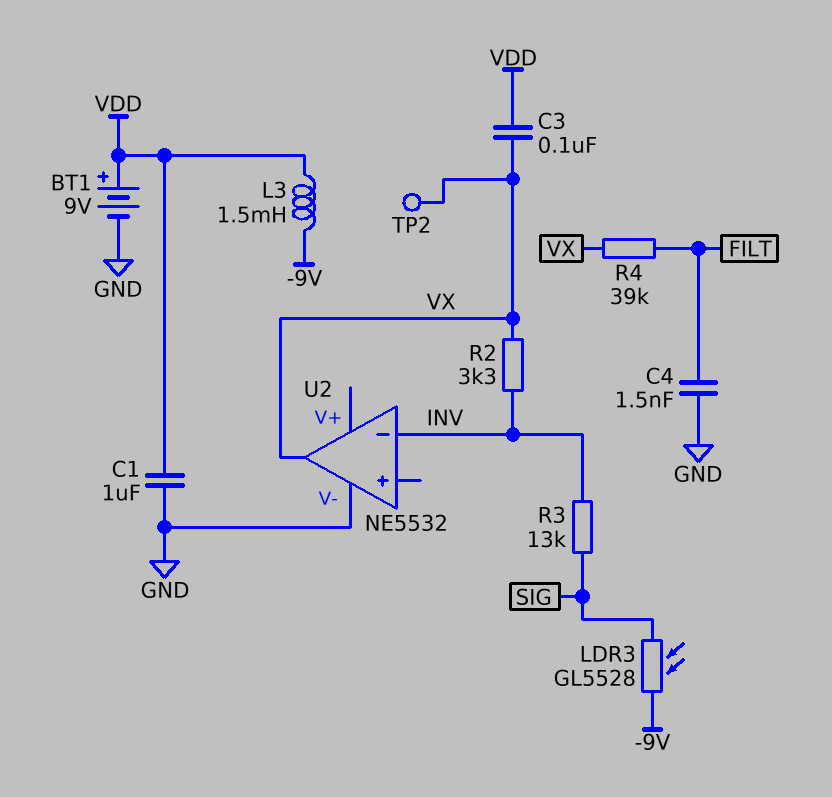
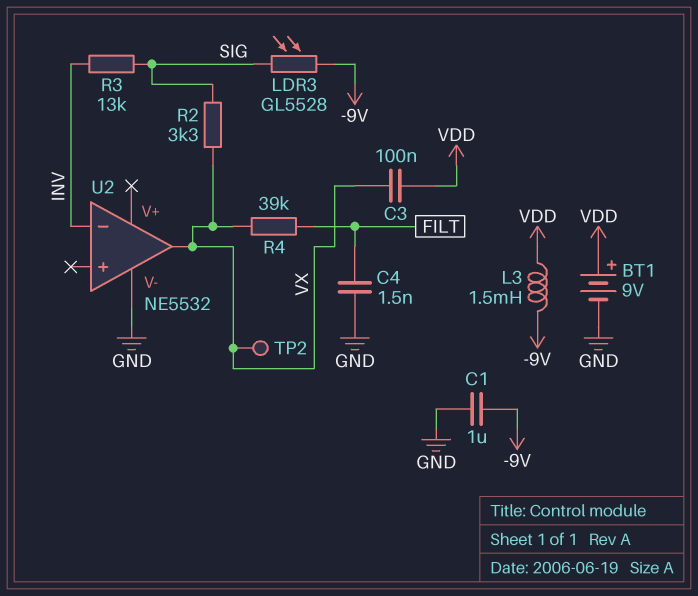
C1: 1uF (GND, VDD) -> 1uF (-9V, GND)
R2: 3.3k (INV, VX) -> 3.3k (SIG, VX)

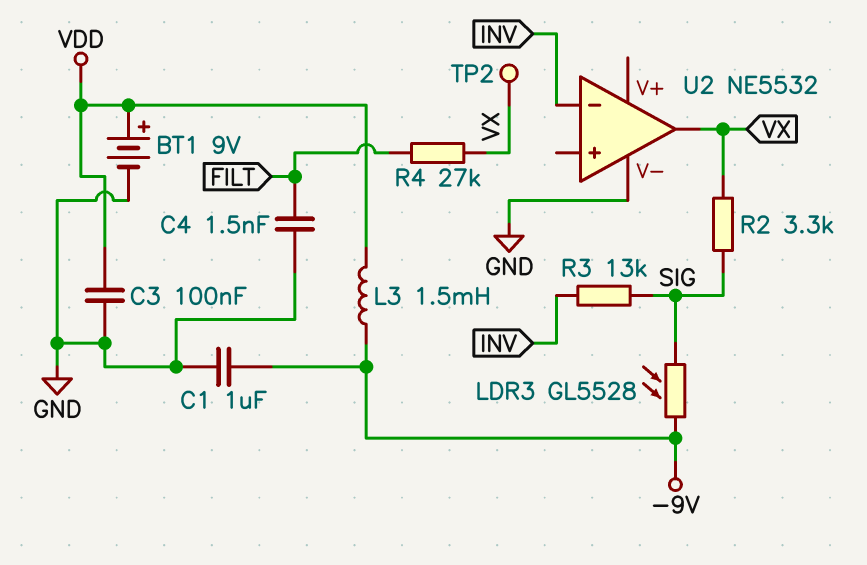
C3: 100nF (VDD, VX) -> 100nF (GND, VDD)
R4: 39k (FILT, VX) -> 27k (FILT, VX)

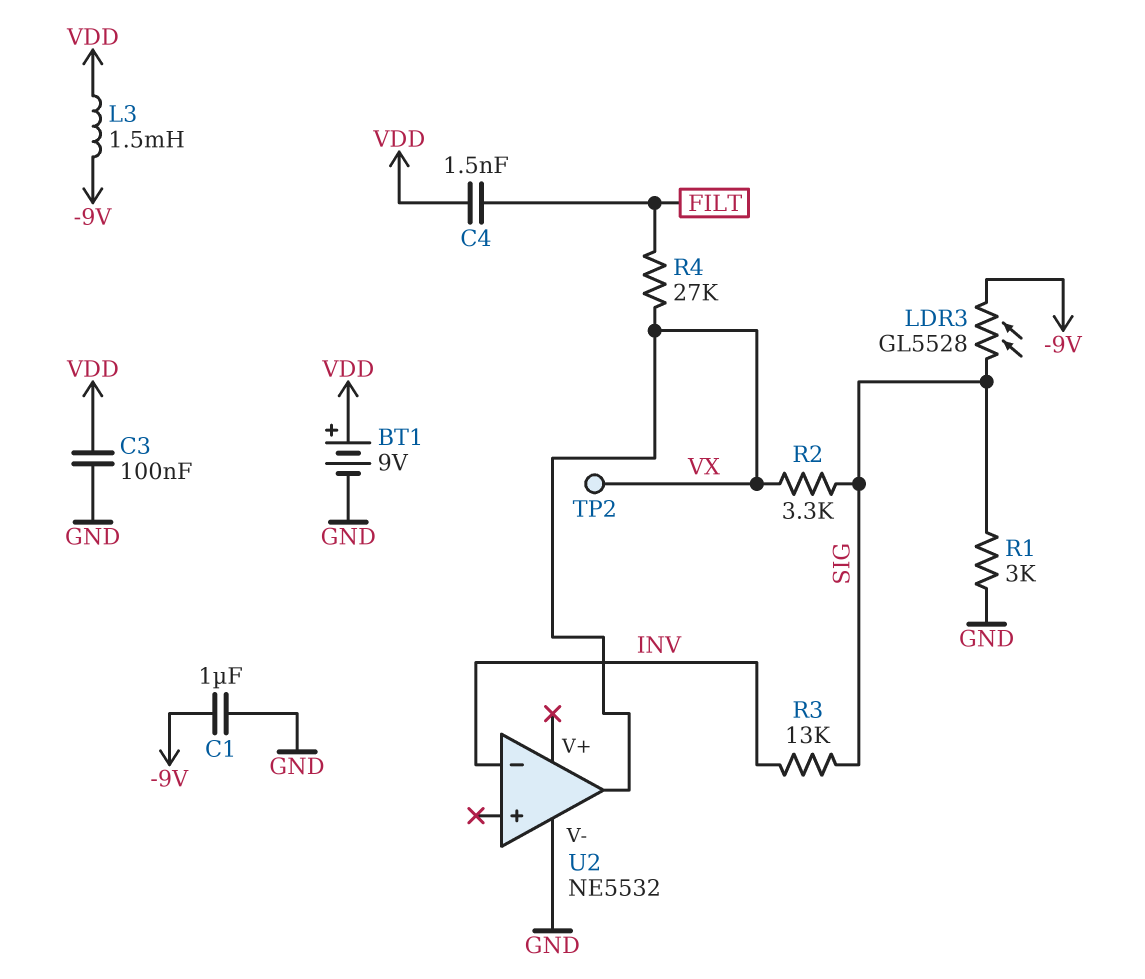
C4: 1.5nF (FILT, GND) -> 1.5nF (FILT, VDD)
R1: none -> 3k (GND, SIG)

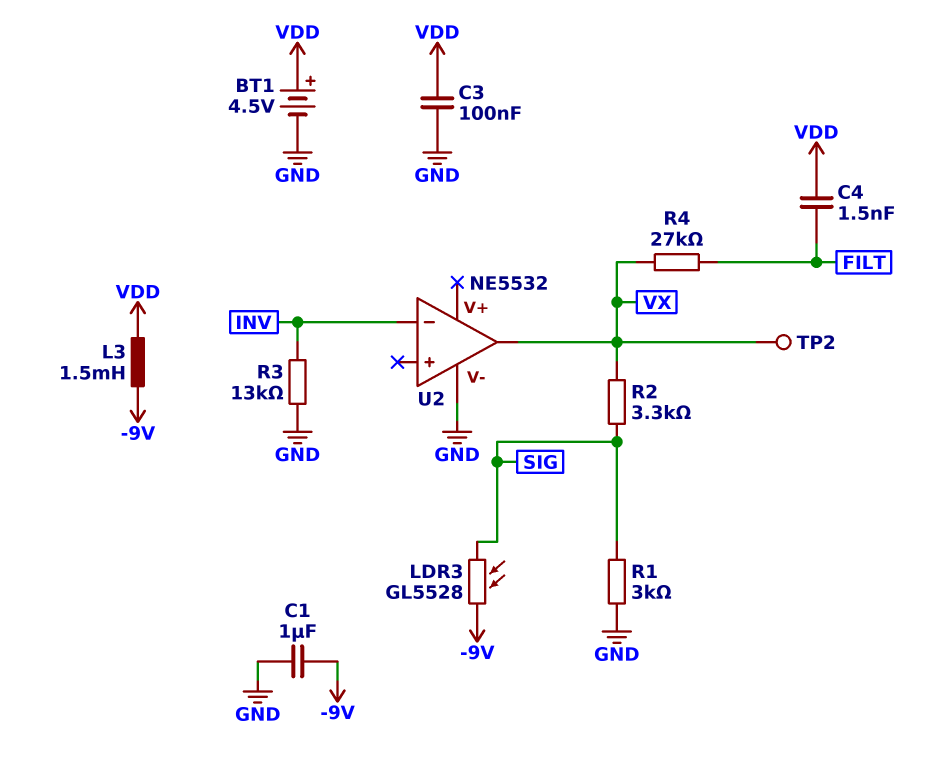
BT1: 9V (plus VDD, minus GND) -> 4.5V (plus VDD, minus GND)
R3: 13k (INV, SIG) -> 13k (GND, INV)

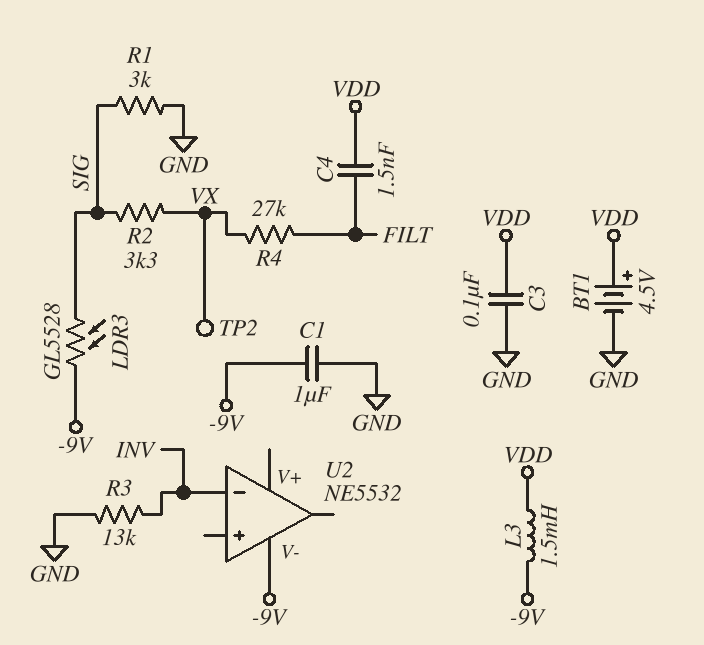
U2 pin V-: GND -> -9V
U2 pin out: VX -> none

